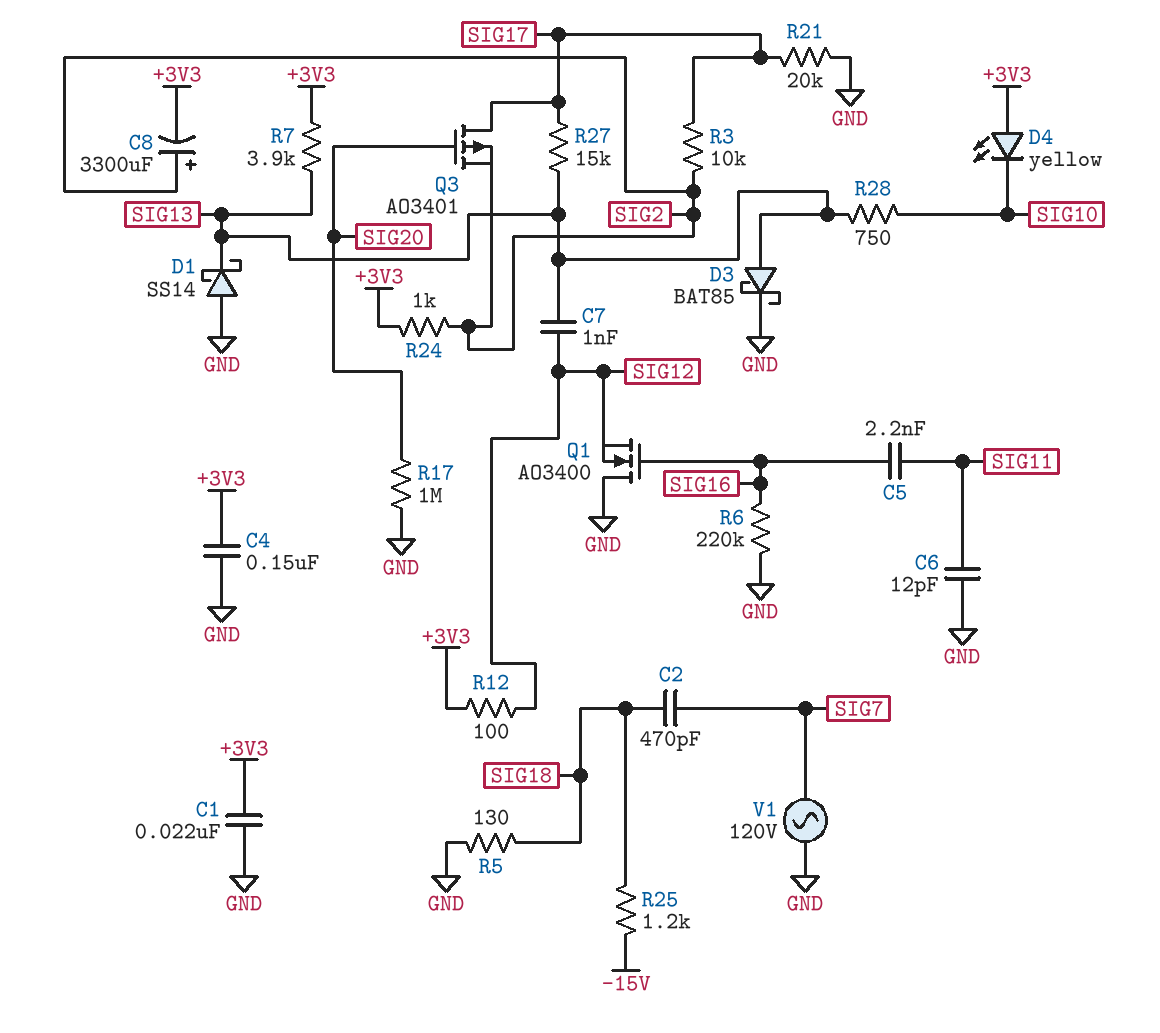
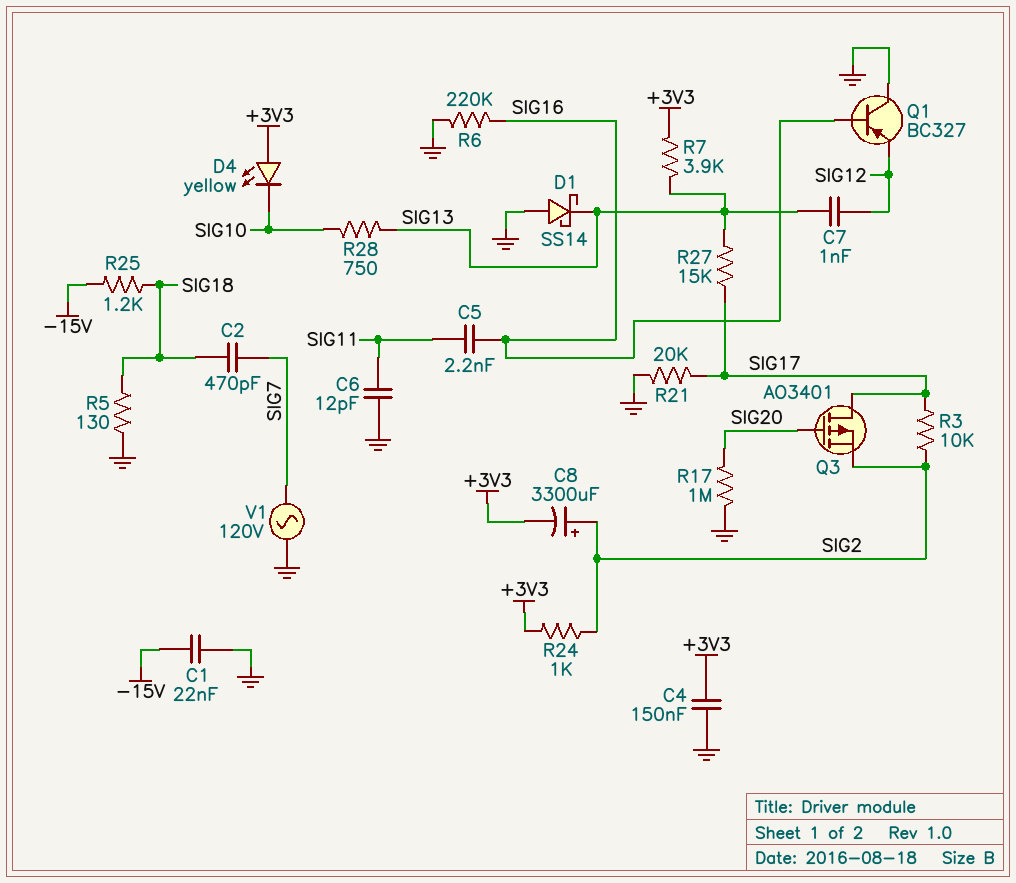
C1: 22nF (+3V3, GND) -> 22nF (-15V, GND)
D3: schottky BAT85 (A SIG13, K GND) -> none
Q1: NMOS AO3400 (G SIG16, D GND, S SIG12) -> PNP BC327 (B SIG16, C GND, E SIG12)
R12: 100 (+3V3, SIG12) -> none

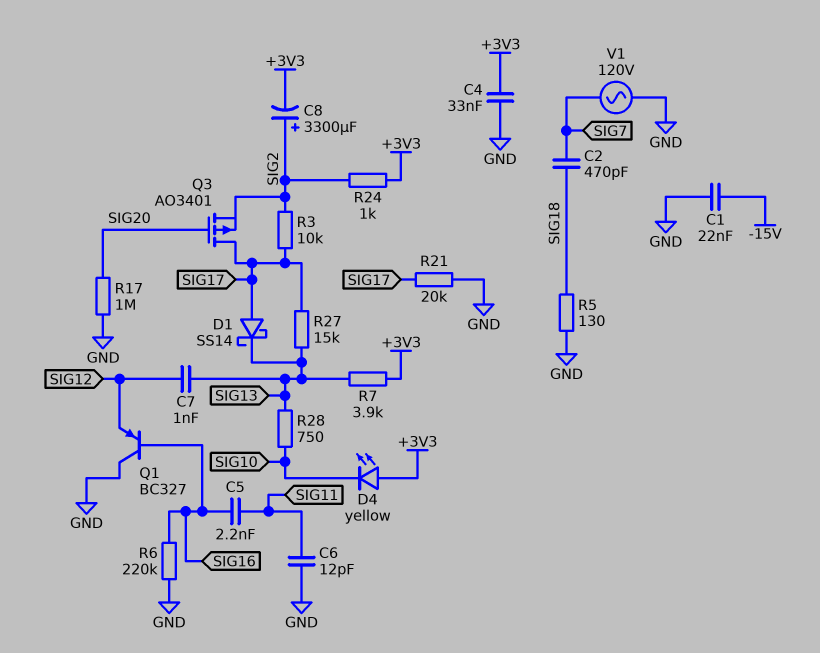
C4: 150nF (+3V3, GND) -> 33nF (+3V3, GND)
D1: schottky SS14 (A GND, K SIG13) -> schottky SS14 (A SIG17, K SIG13)
R25: 1.2k (-15V, SIG18) -> none

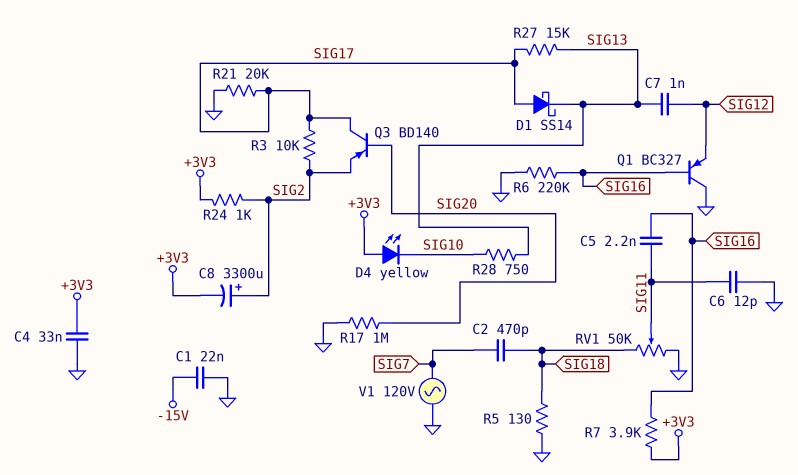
Q3: PMOS AO3401 (G SIG20, D SIG17, S SIG2) -> PNP BD140 (B SIG20, C SIG17, E SIG2)
R7: 3.9k (+3V3, SIG13) -> 3.9k (+3V3, SIG16)
RV1: none -> 50k (GND, SIG18, wiper SIG11)

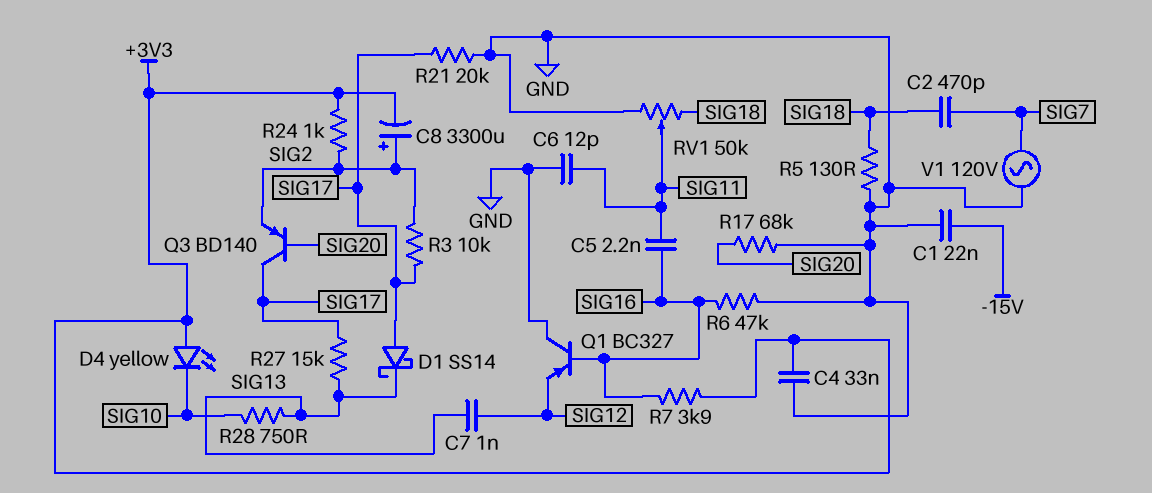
R6: 220k (GND, SIG16) -> 47k (GND, SIG16)
R17: 1M (GND, SIG20) -> 68k (GND, SIG20)

